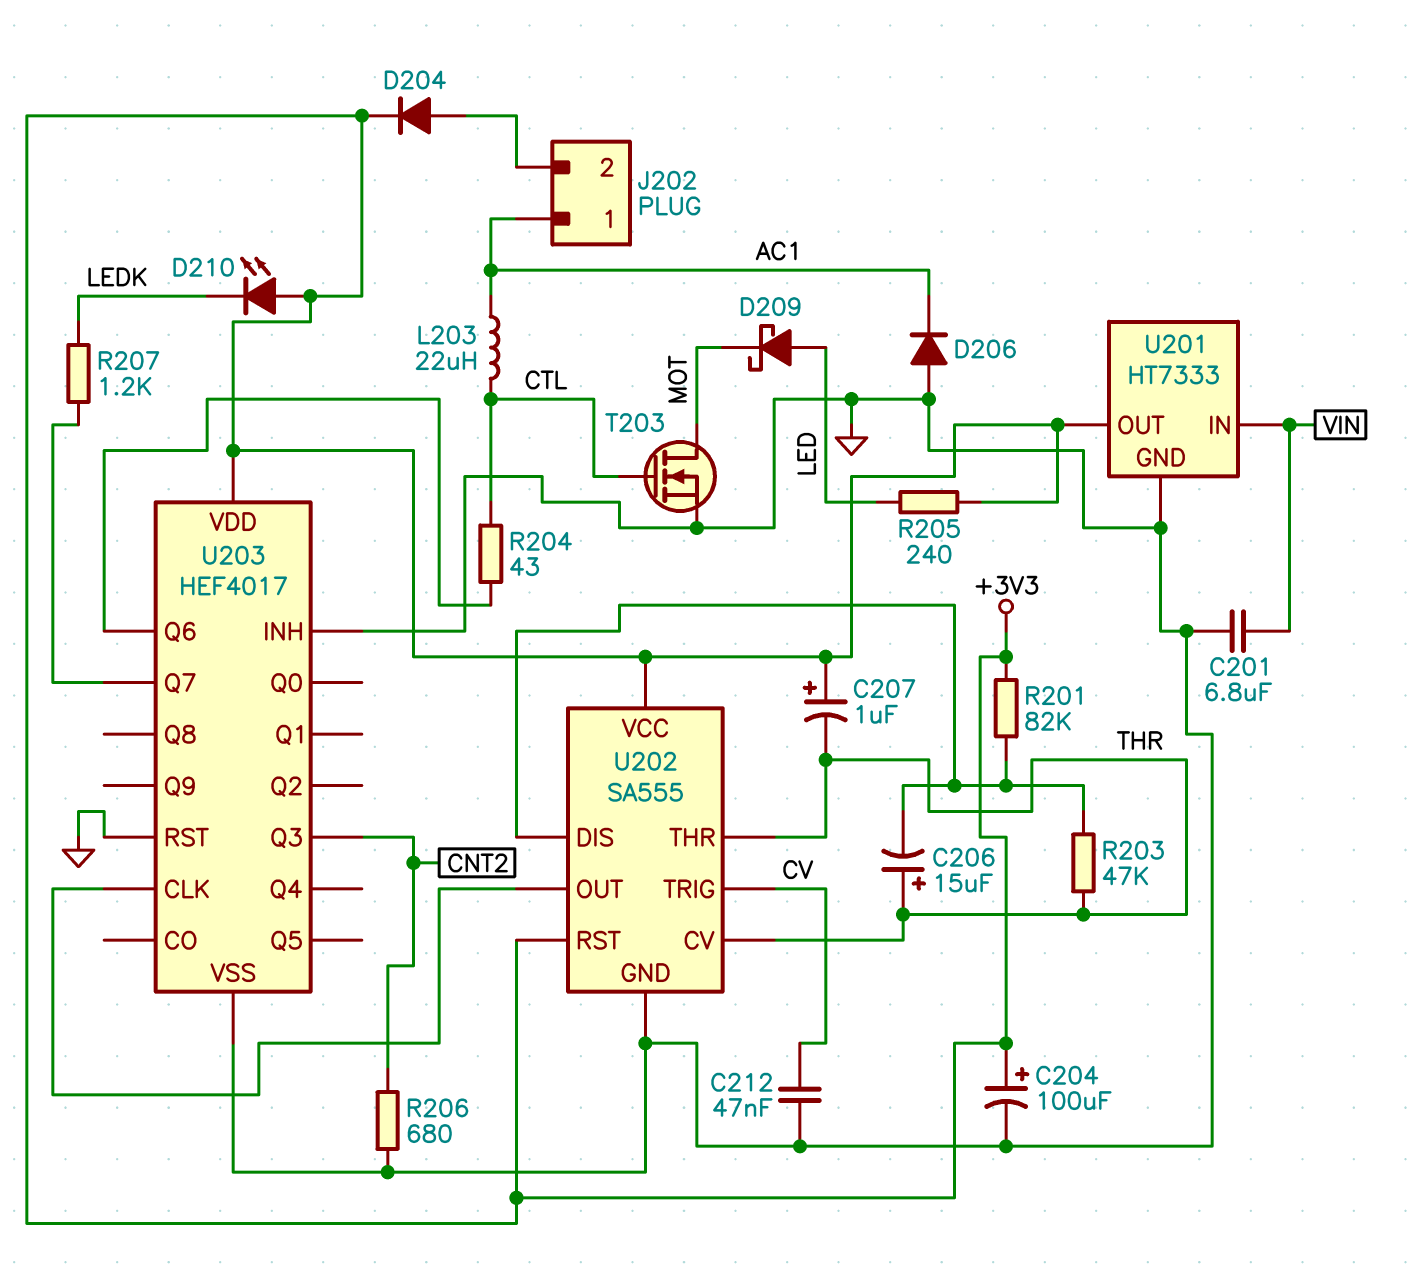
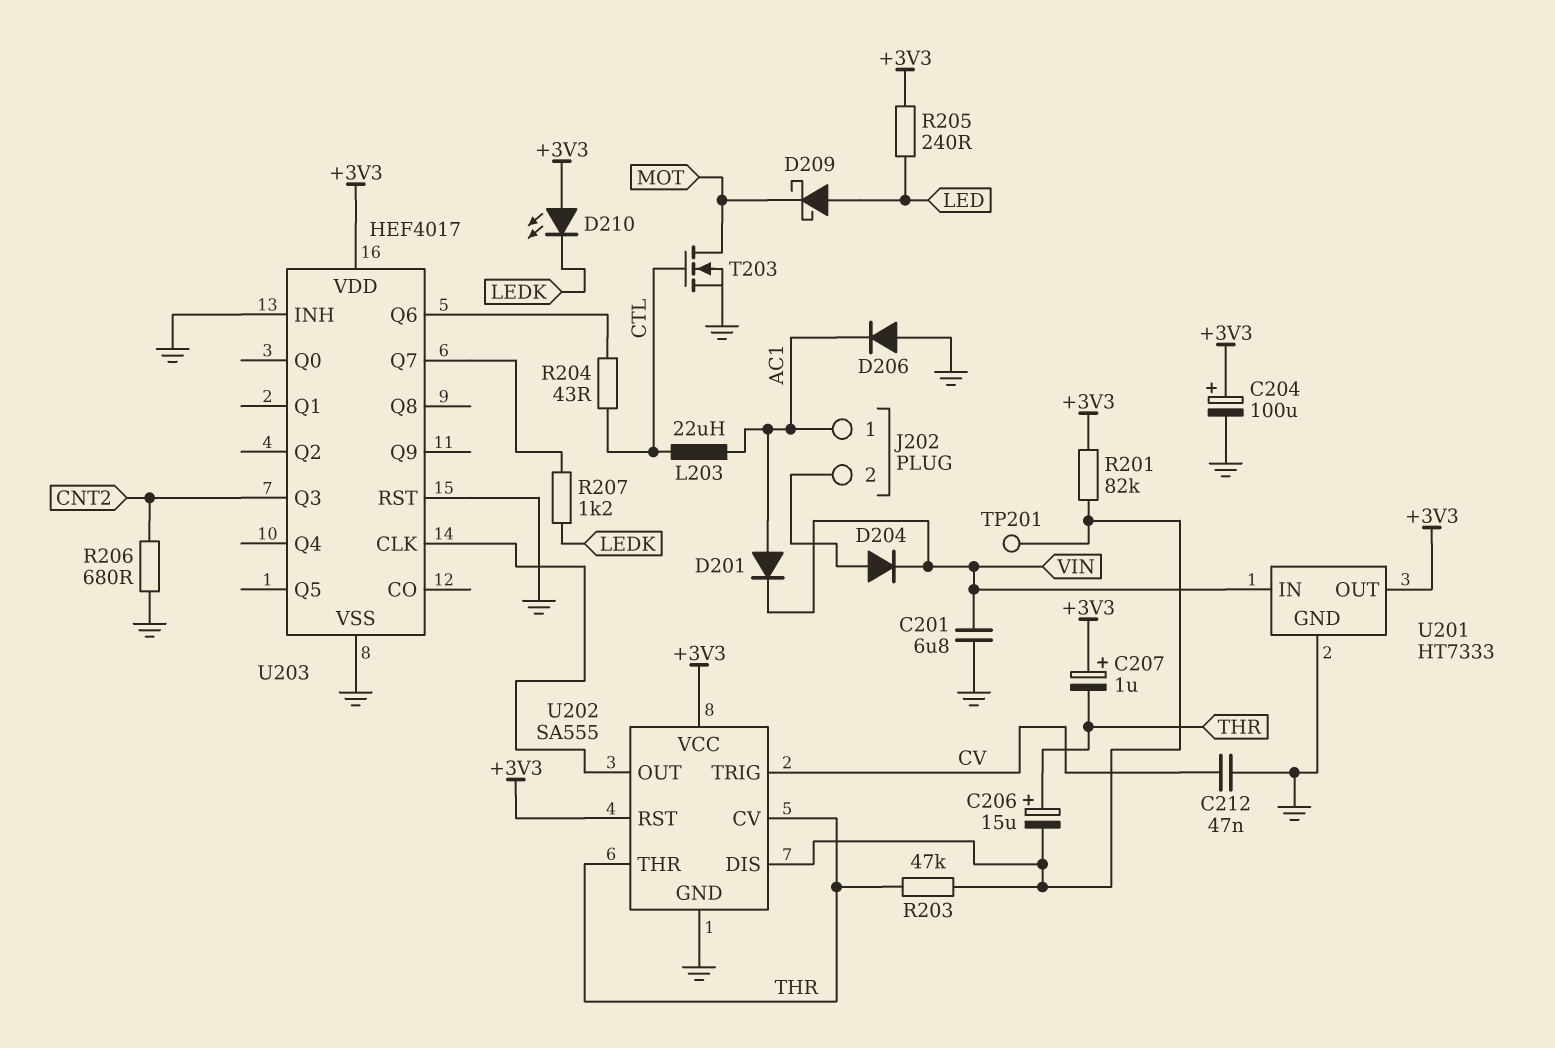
D201: none -> diode (A AC1, K VIN)
D204: diode (A J202/2, K +3V3) -> diode (A J202/2, K VIN)
TP201: none -> test point (U202/DIS)

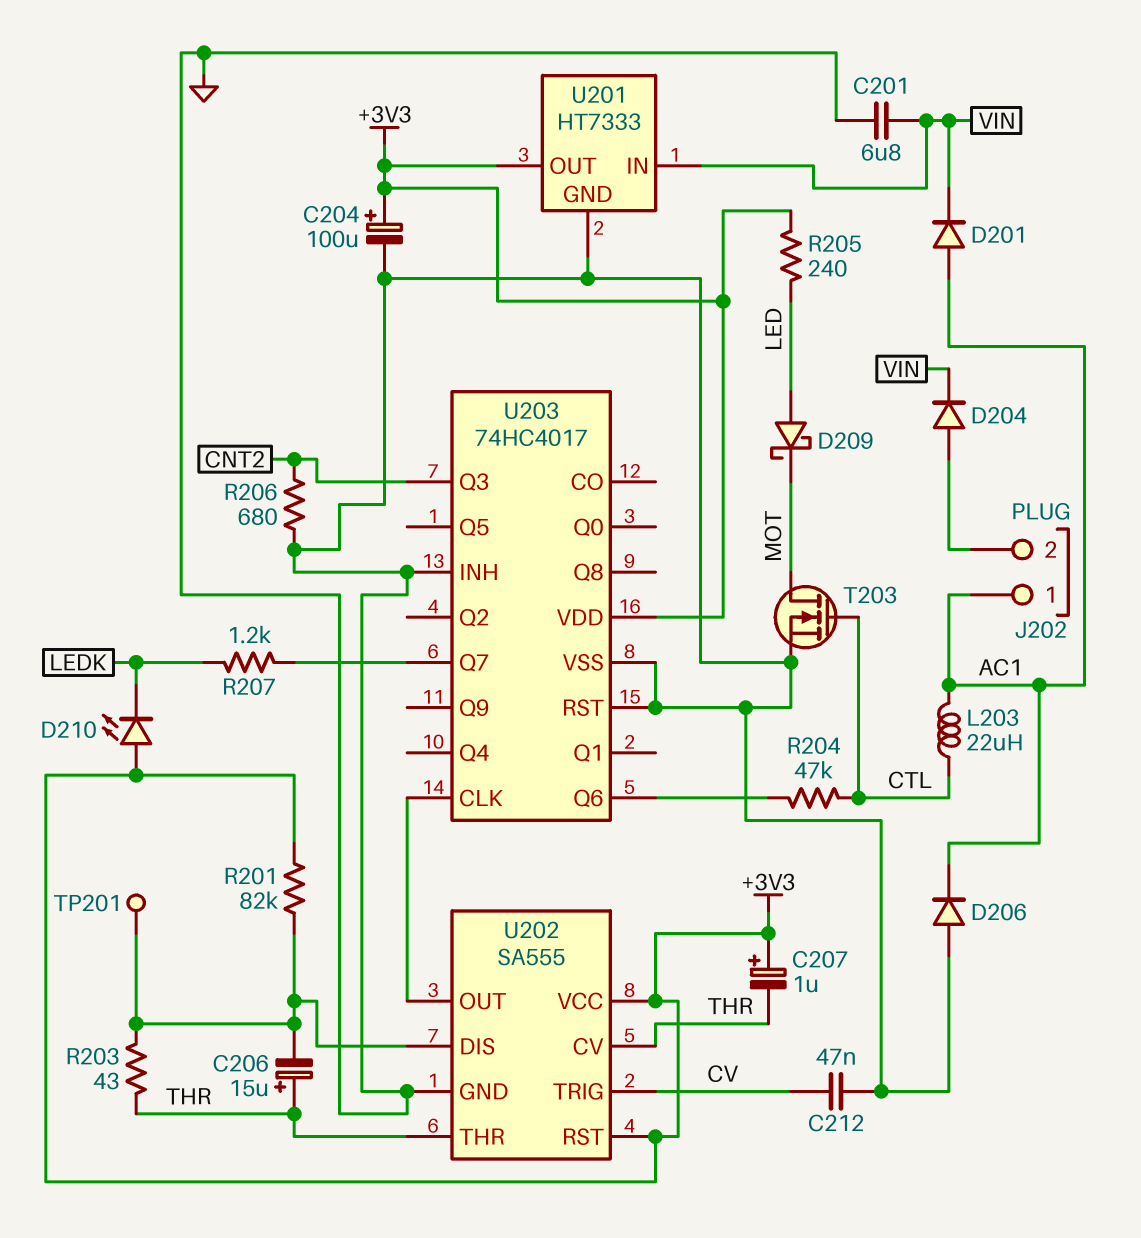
R203: 47k (THR, U202/DIS) -> 43 (THR, U202/DIS)
R204: 43 (CTL, U203/Q6) -> 47k (CTL, U203/Q6)
U203: HEF4017 -> 74HC4017

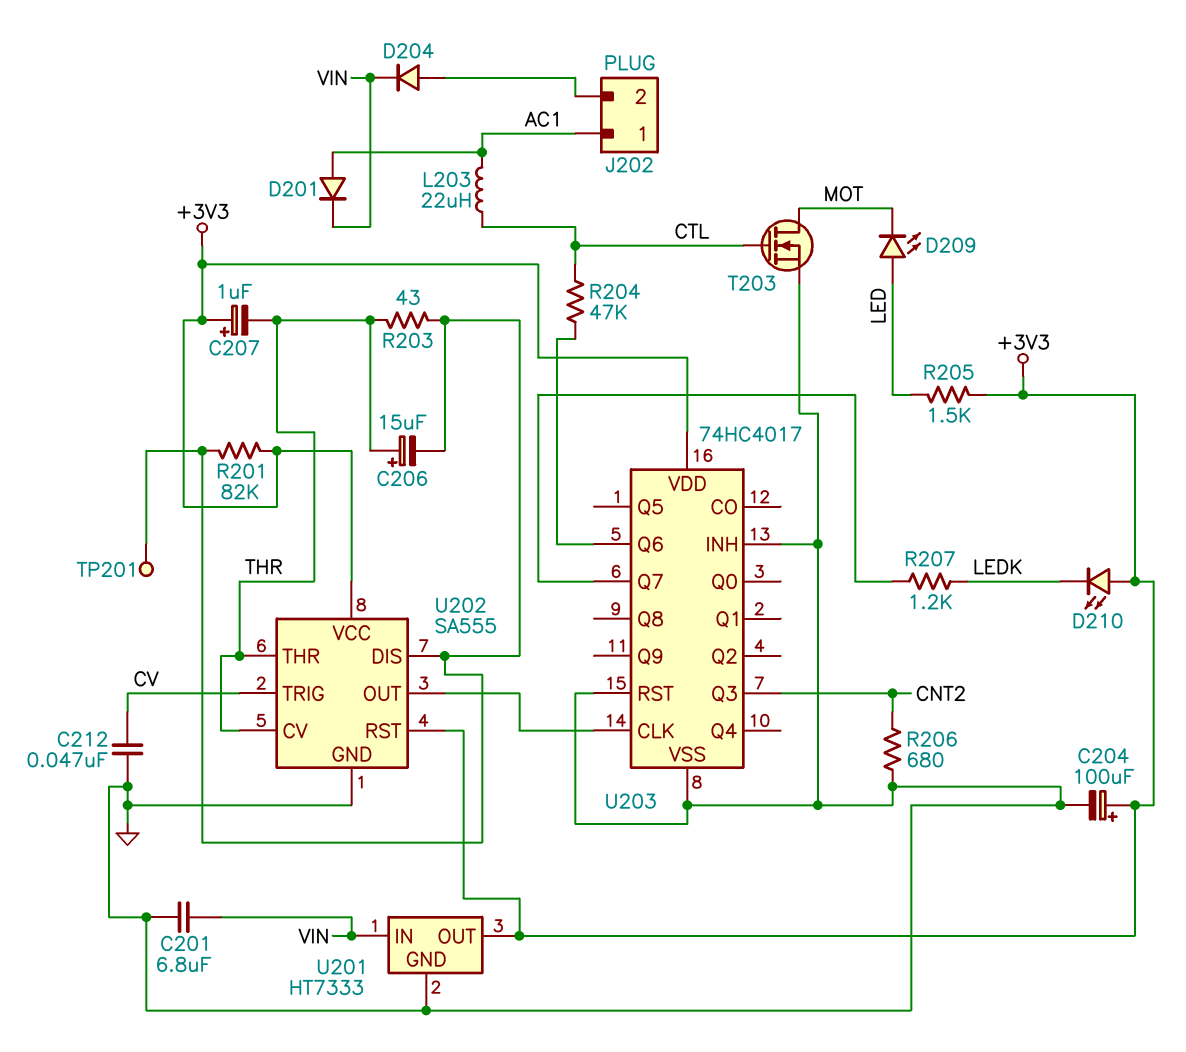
D206: diode (A GND, K AC1) -> none
D209: schottky (A LED, K MOT) -> LED (A LED, K MOT)
R205: 240 (+3V3, LED) -> 1.5k (+3V3, LED)

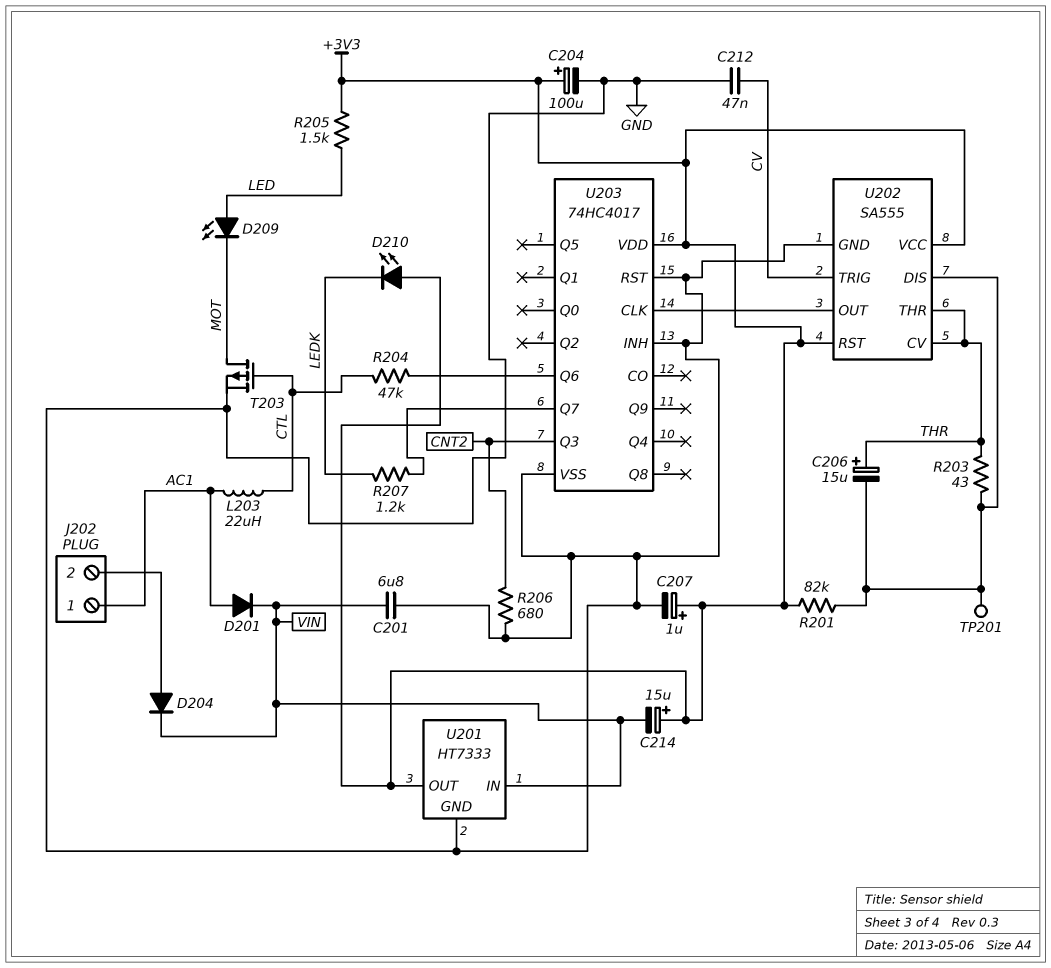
C207: 1uF (plus +3V3, minus THR) -> 1uF (plus +3V3, minus GND)
C214: none -> 15uF (plus +3V3, minus VIN)
T203: NMOS (G CTL, D MOT, S GND) -> PMOS (G CTL, D MOT, S GND)

